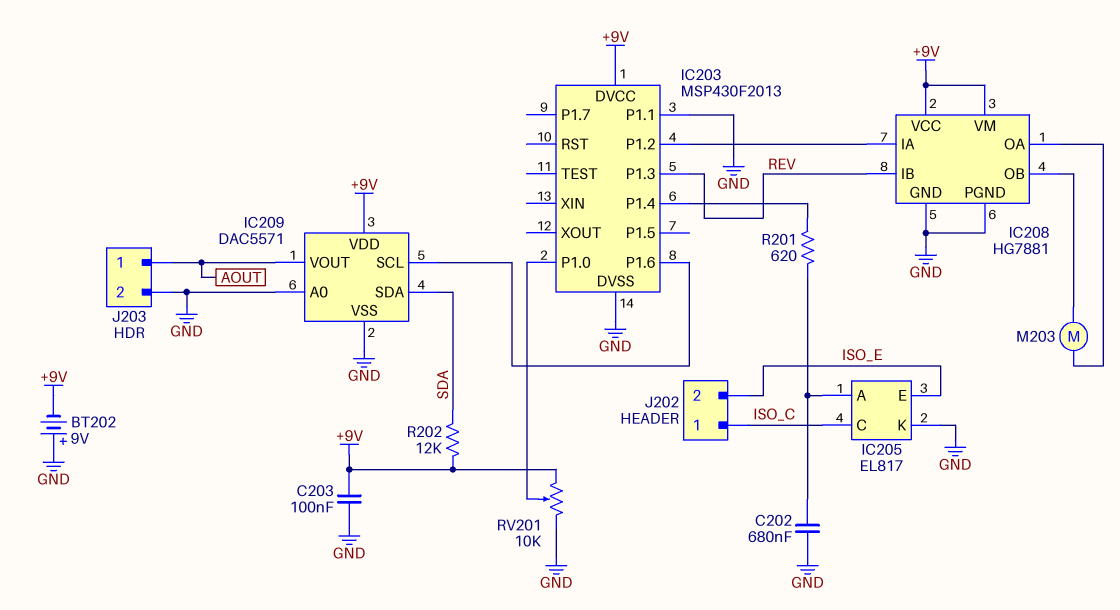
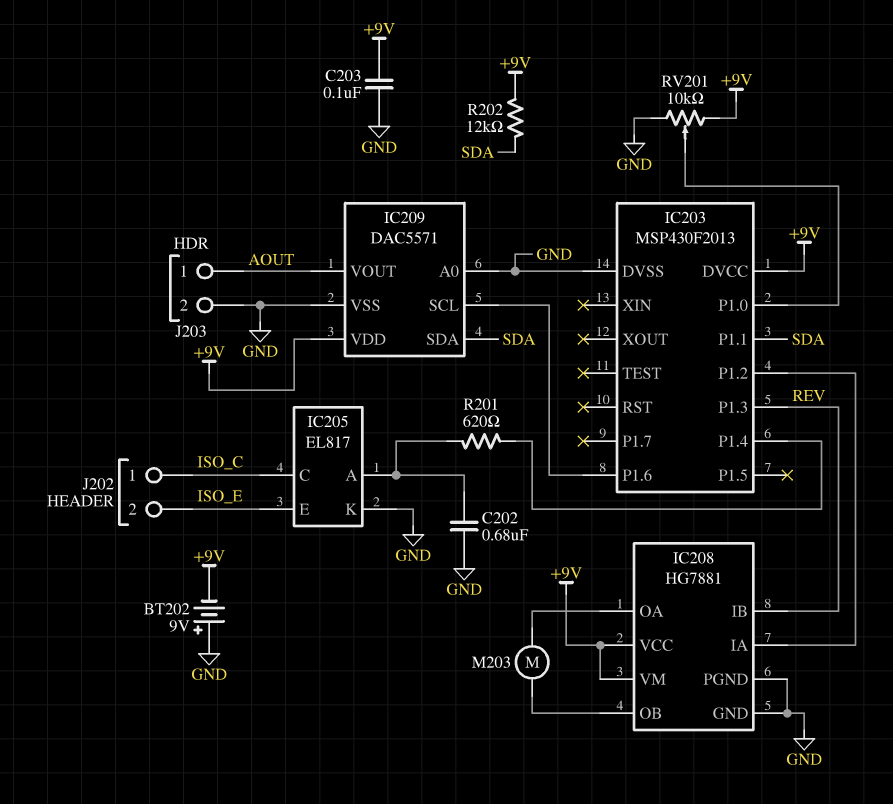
IC203 pin P1.1: GND -> SDA

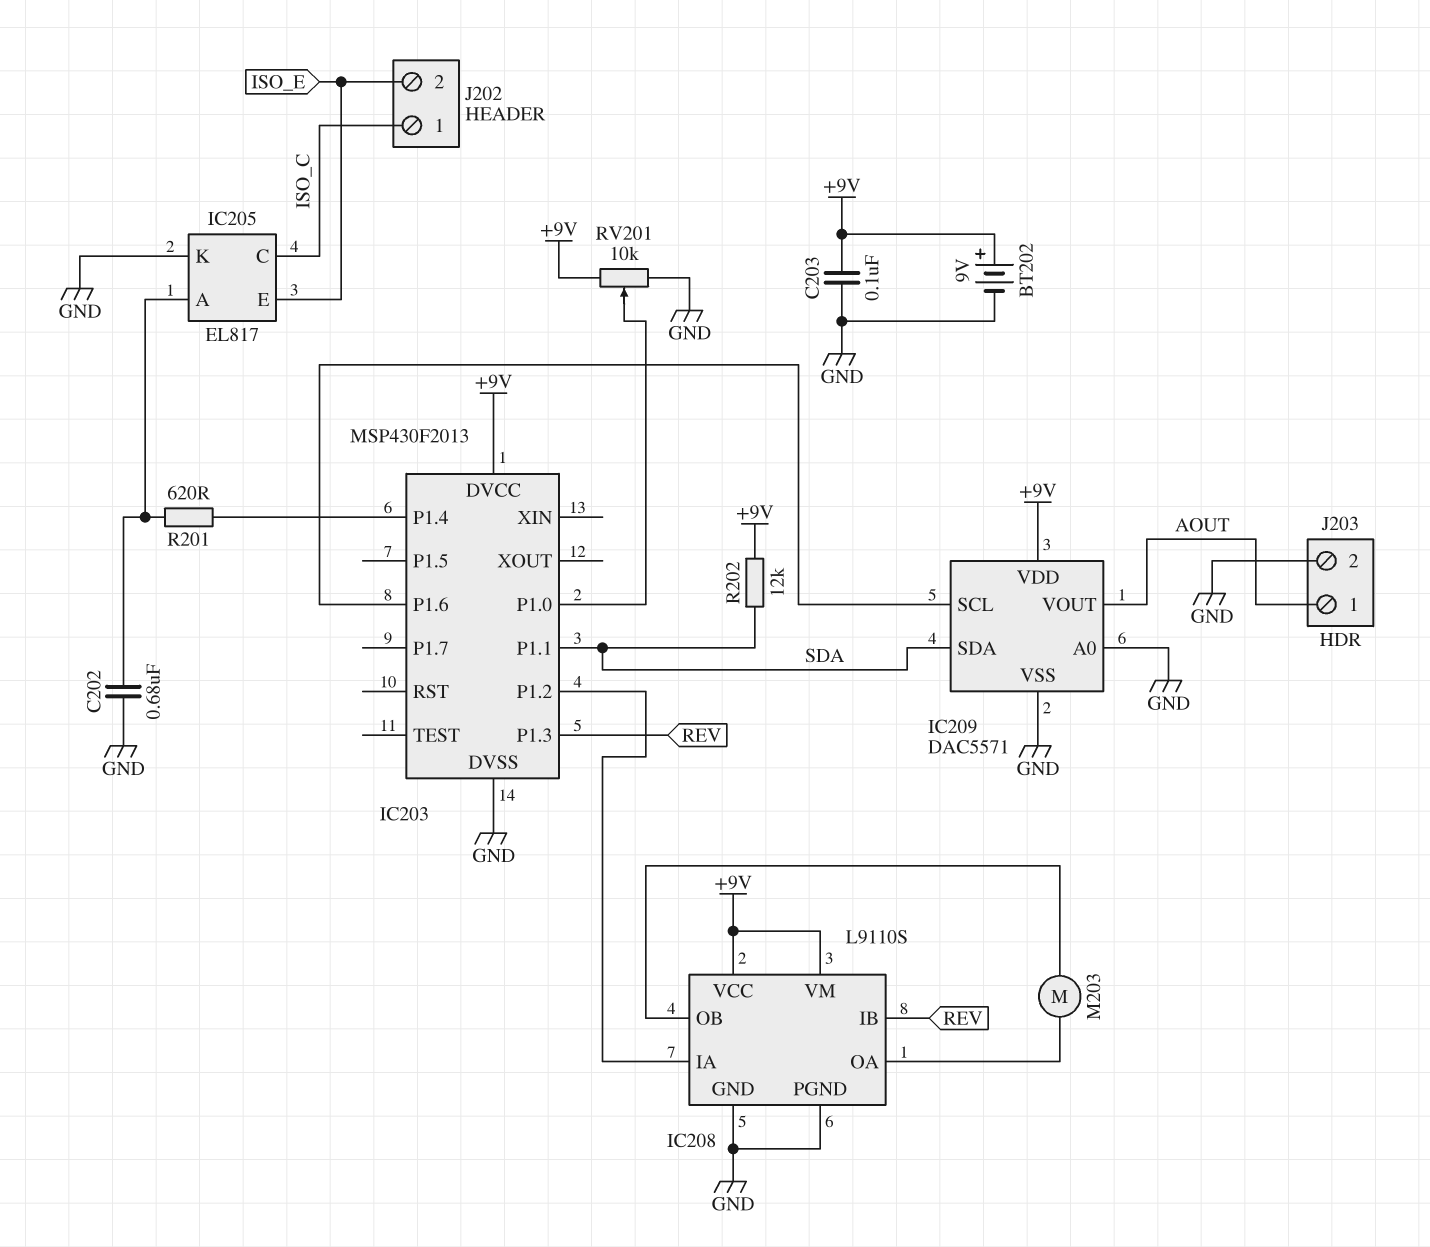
BT202: 9V (plus GND, minus +9V) -> 9V (plus +9V, minus GND)
IC208: HG7881 -> L9110S

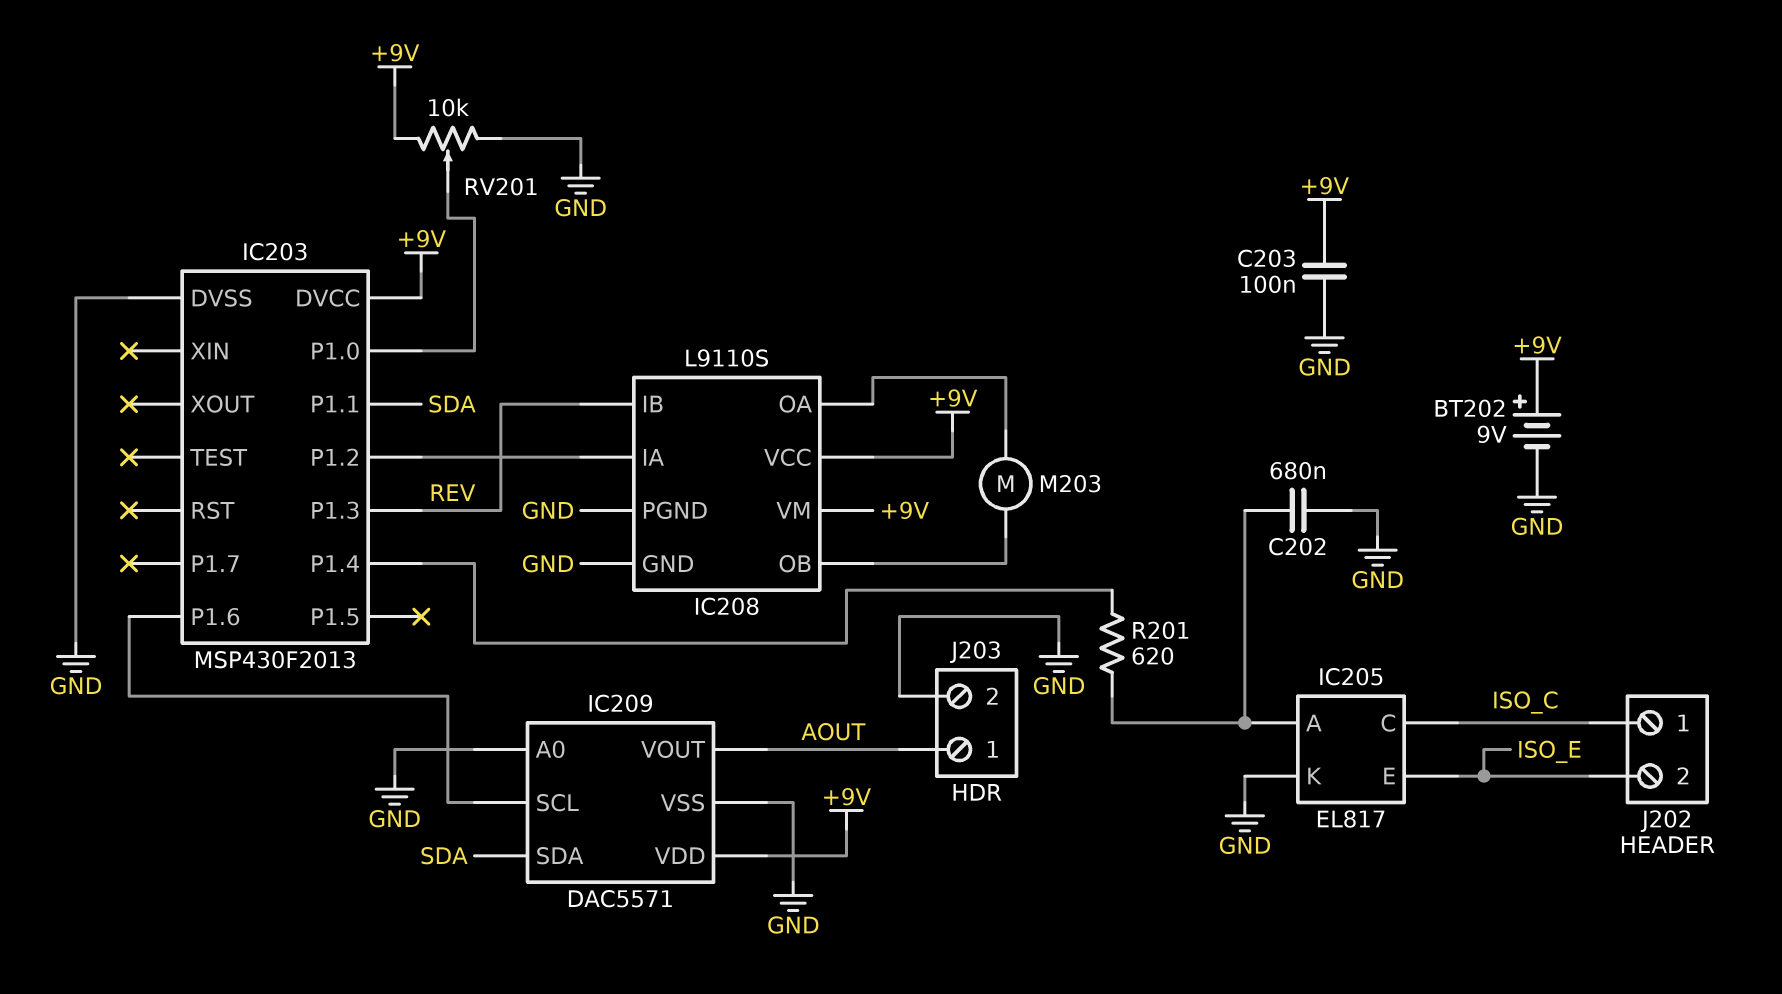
R202: 12k (+9V, SDA) -> none

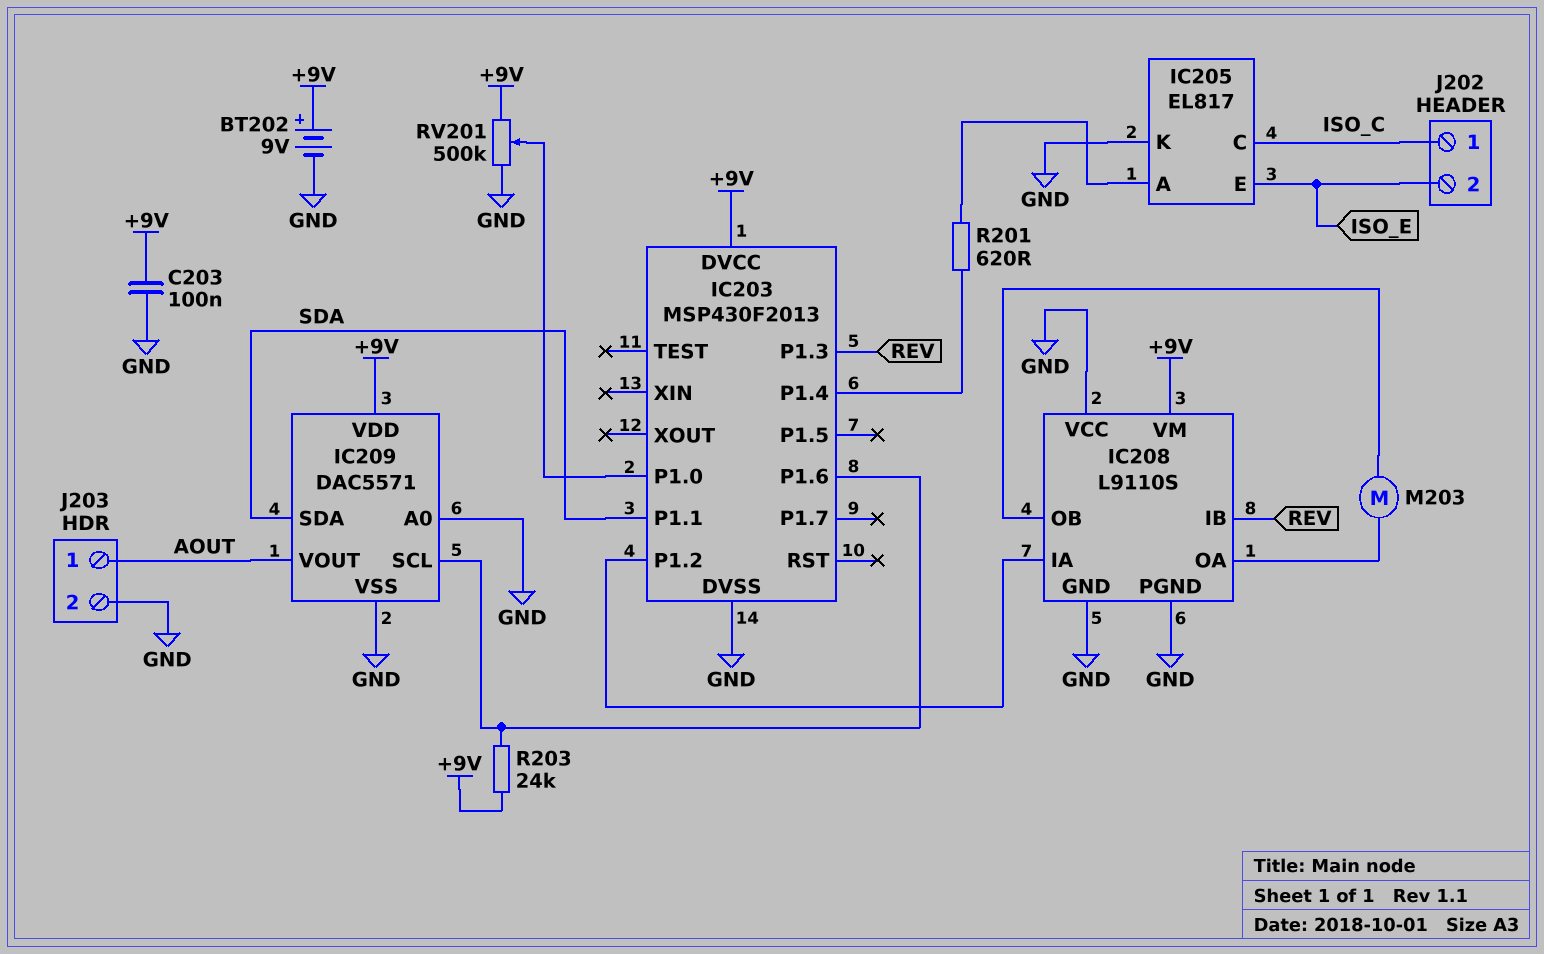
C202: 680nF (GND, IC205/A) -> none
IC208 pin VCC: +9V -> GND
R203: none -> 24k (+9V, IC203/P1.6)
RV201: 10k (+9V, GND, wiper IC203/P1.0) -> 500k (+9V, GND, wiper IC203/P1.0)

